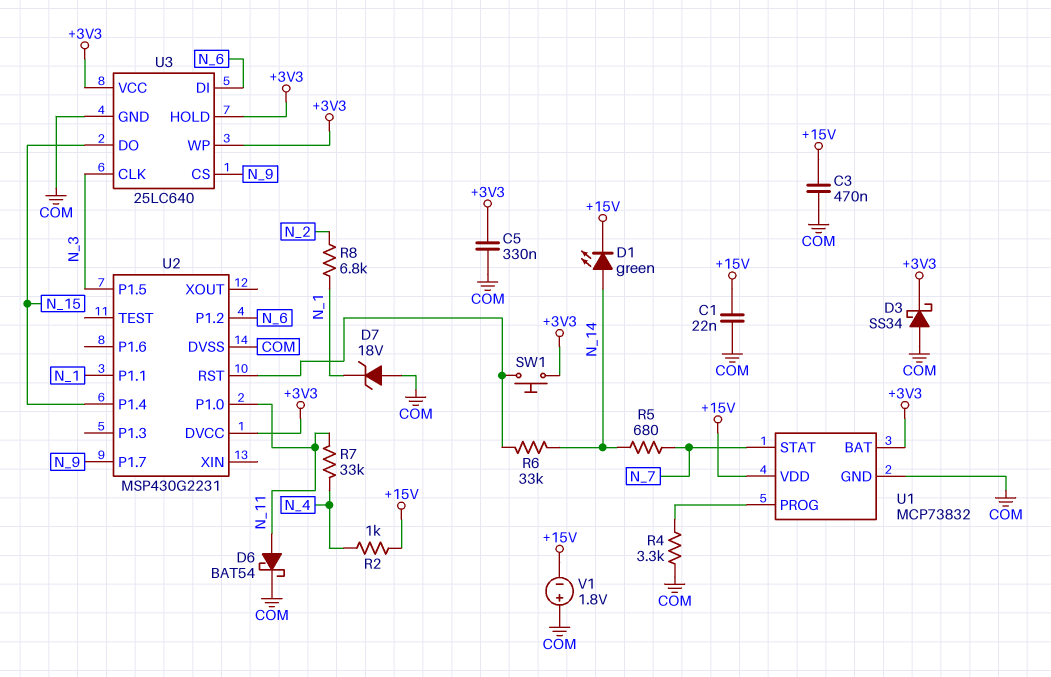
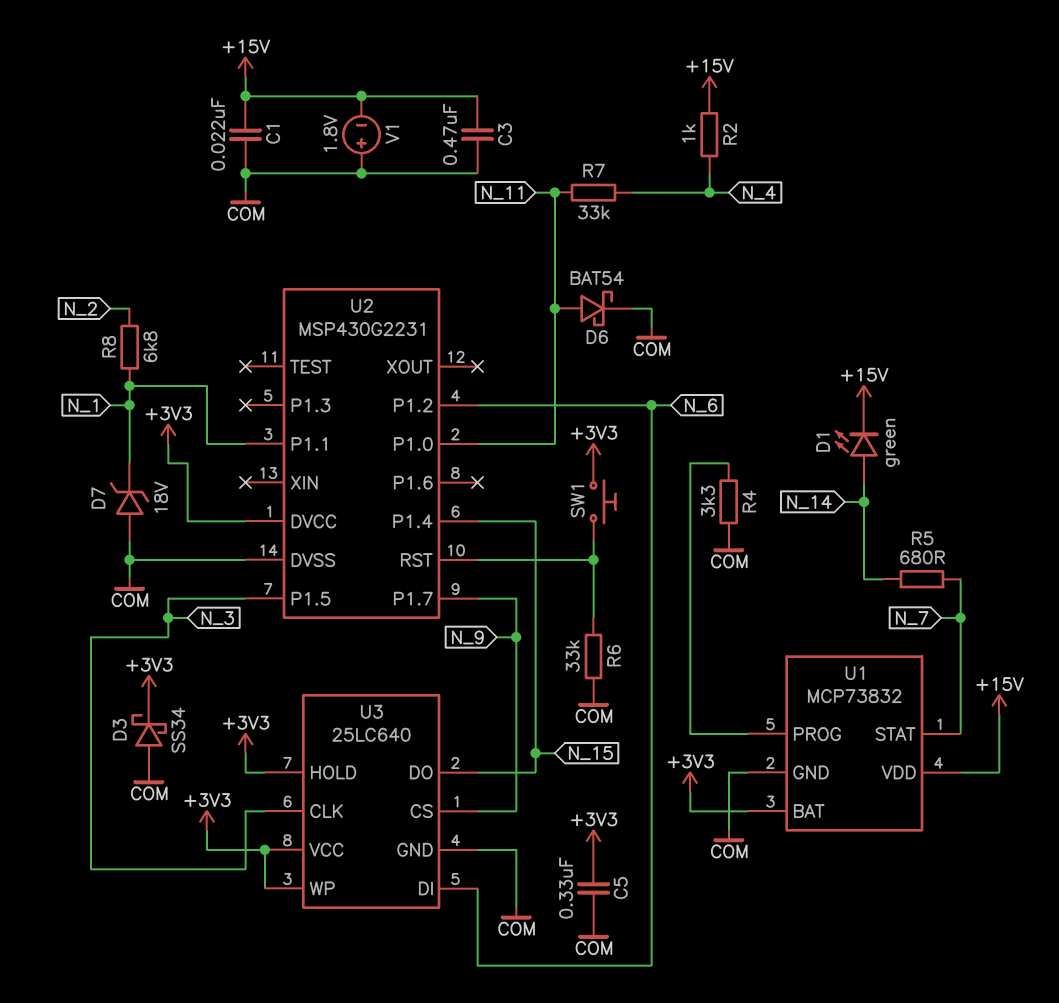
R6: 33k (N_14, U2/RST) -> 33k (COM, U2/RST)

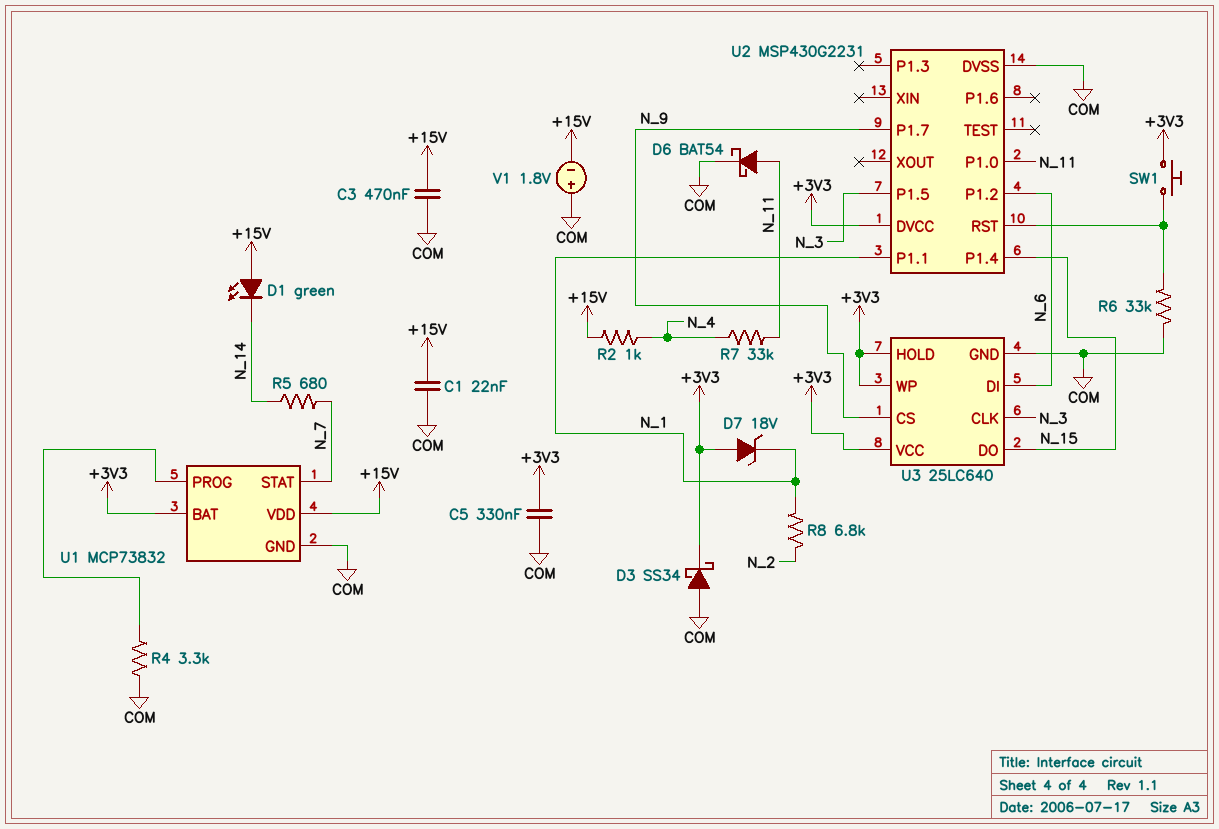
D1: LED green (A N_14, K +15V) -> LED green (A +15V, K N_14)
D7: zener 18V (A COM, K N_1) -> zener 18V (A +3V3, K N_1)

